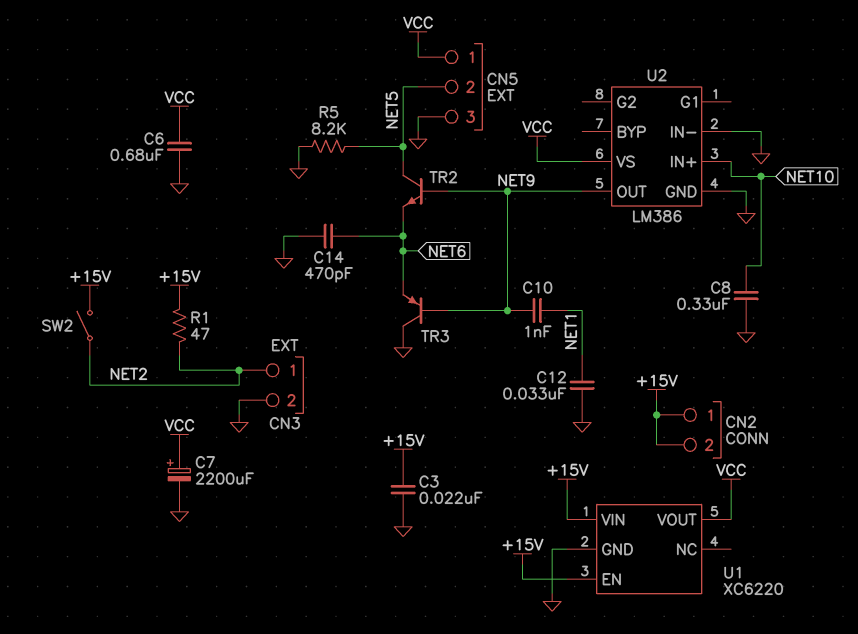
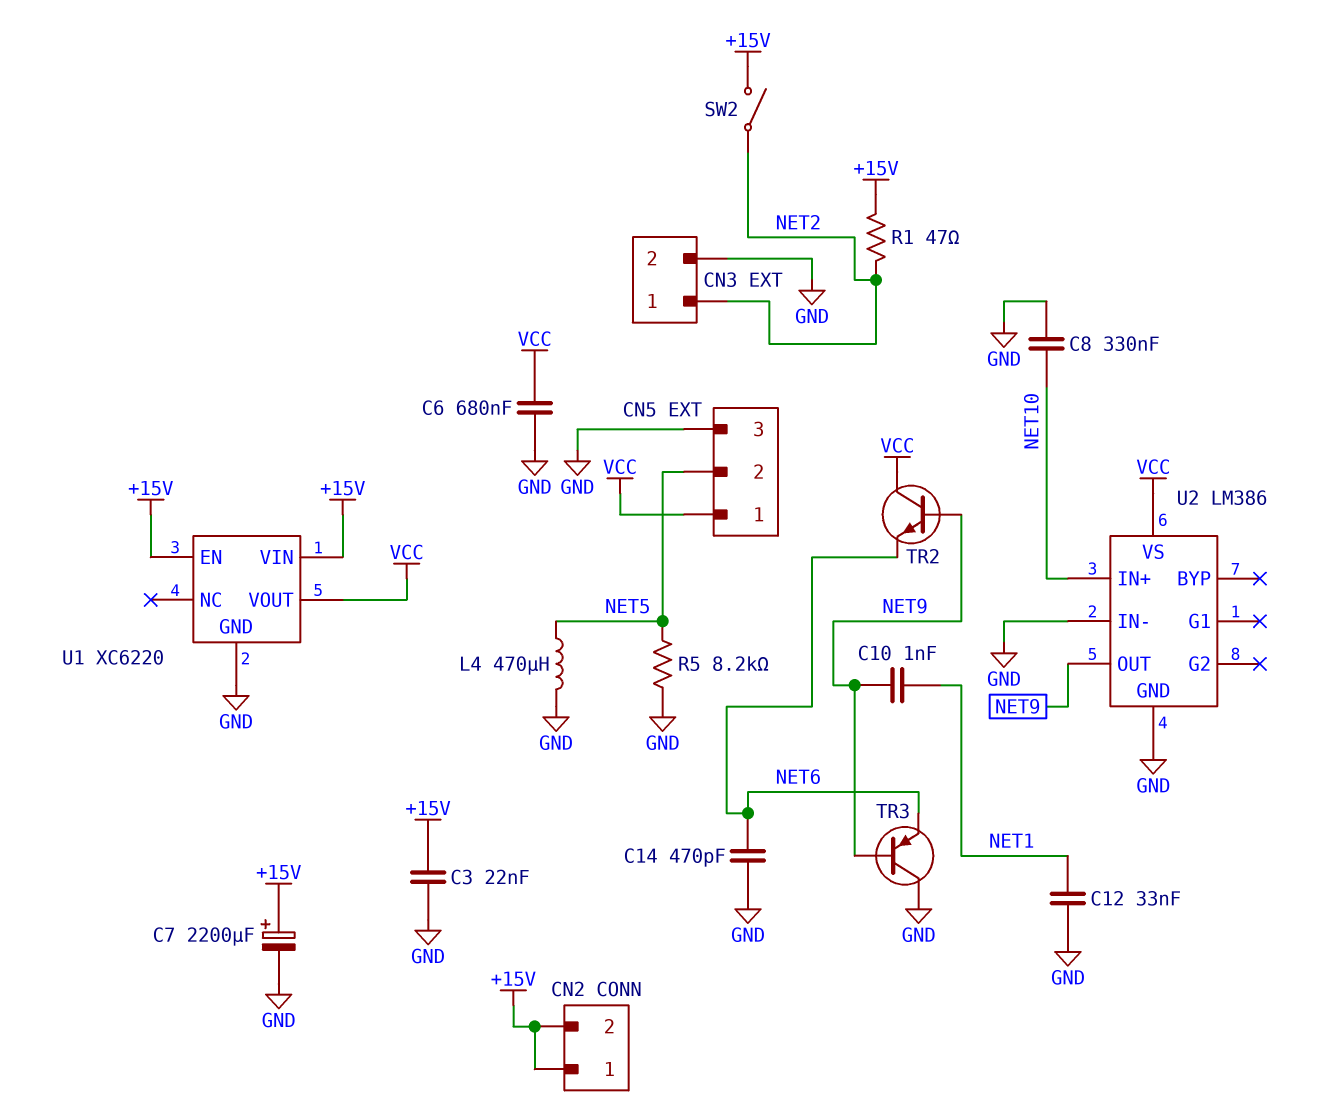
C7: 2200uF (plus VCC, minus GND) -> 2200uF (plus +15V, minus GND)
L4: none -> 470uH (GND, NET5)
TR2: NPN (B NET9, C NET5, E NET6) -> NPN (B NET9, C VCC, E NET6)

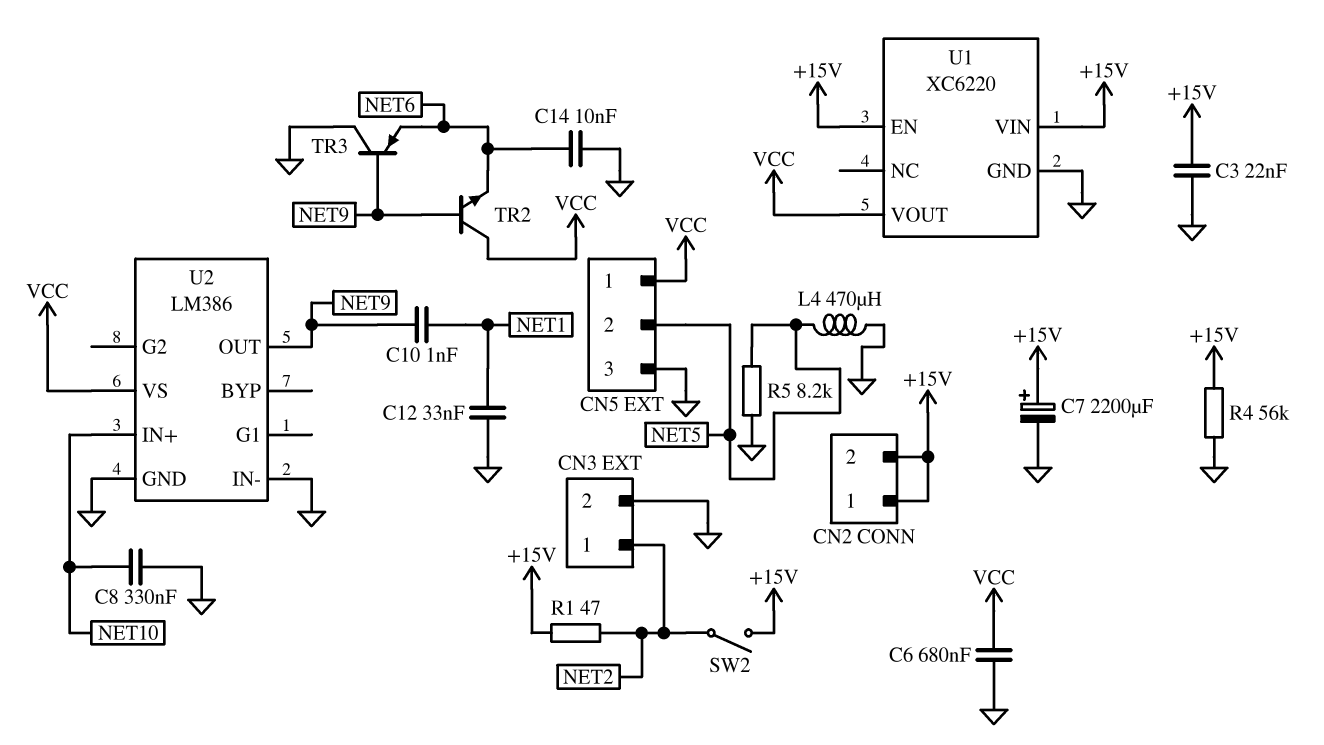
C14: 470pF (GND, NET6) -> 10nF (GND, NET6)
R4: none -> 56k (+15V, GND)

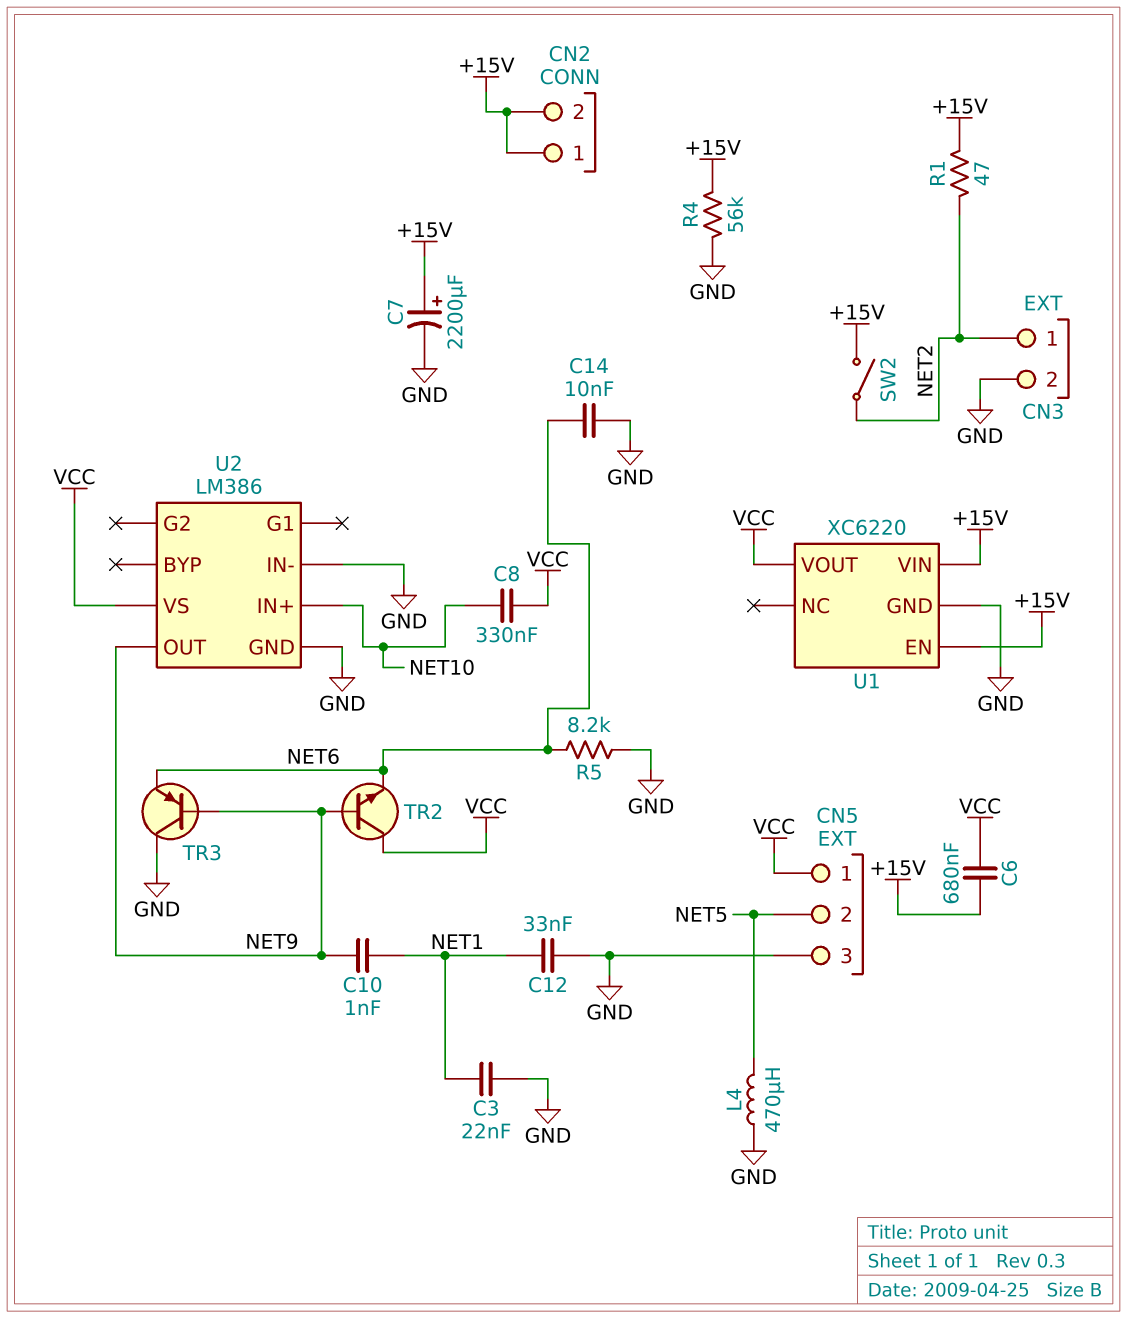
C3: 22nF (+15V, GND) -> 22nF (GND, NET1)
C6: 680nF (GND, VCC) -> 680nF (+15V, VCC)
C8: 330nF (GND, NET10) -> 330nF (NET10, VCC)
R5: 8.2k (GND, NET5) -> 8.2k (GND, NET6)

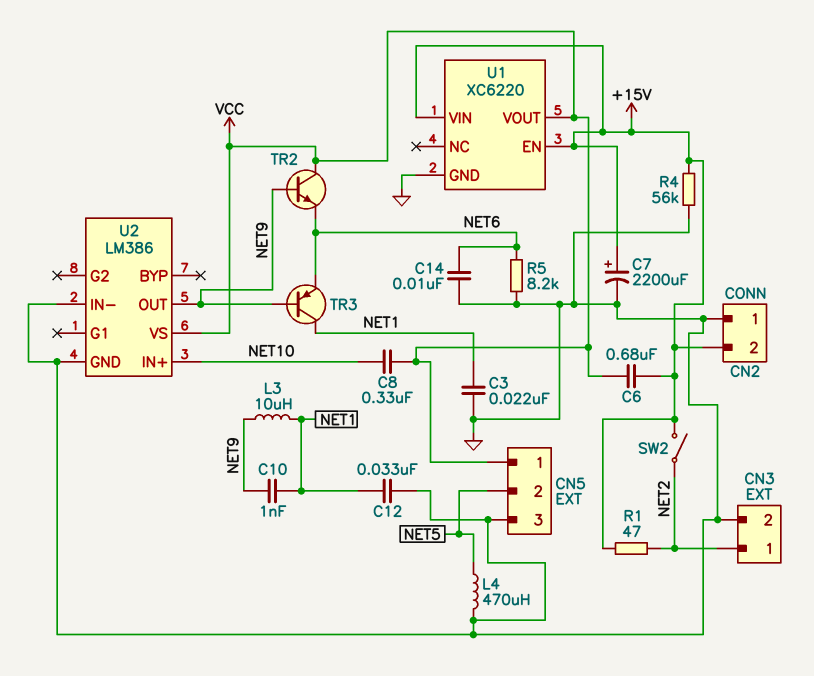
CN2 pin 1: +15V -> GND
L3: none -> 10uH (NET1, NET9)
TR3: PNP (B NET9, C GND, E NET6) -> PNP (B NET9, C NET1, E NET6)

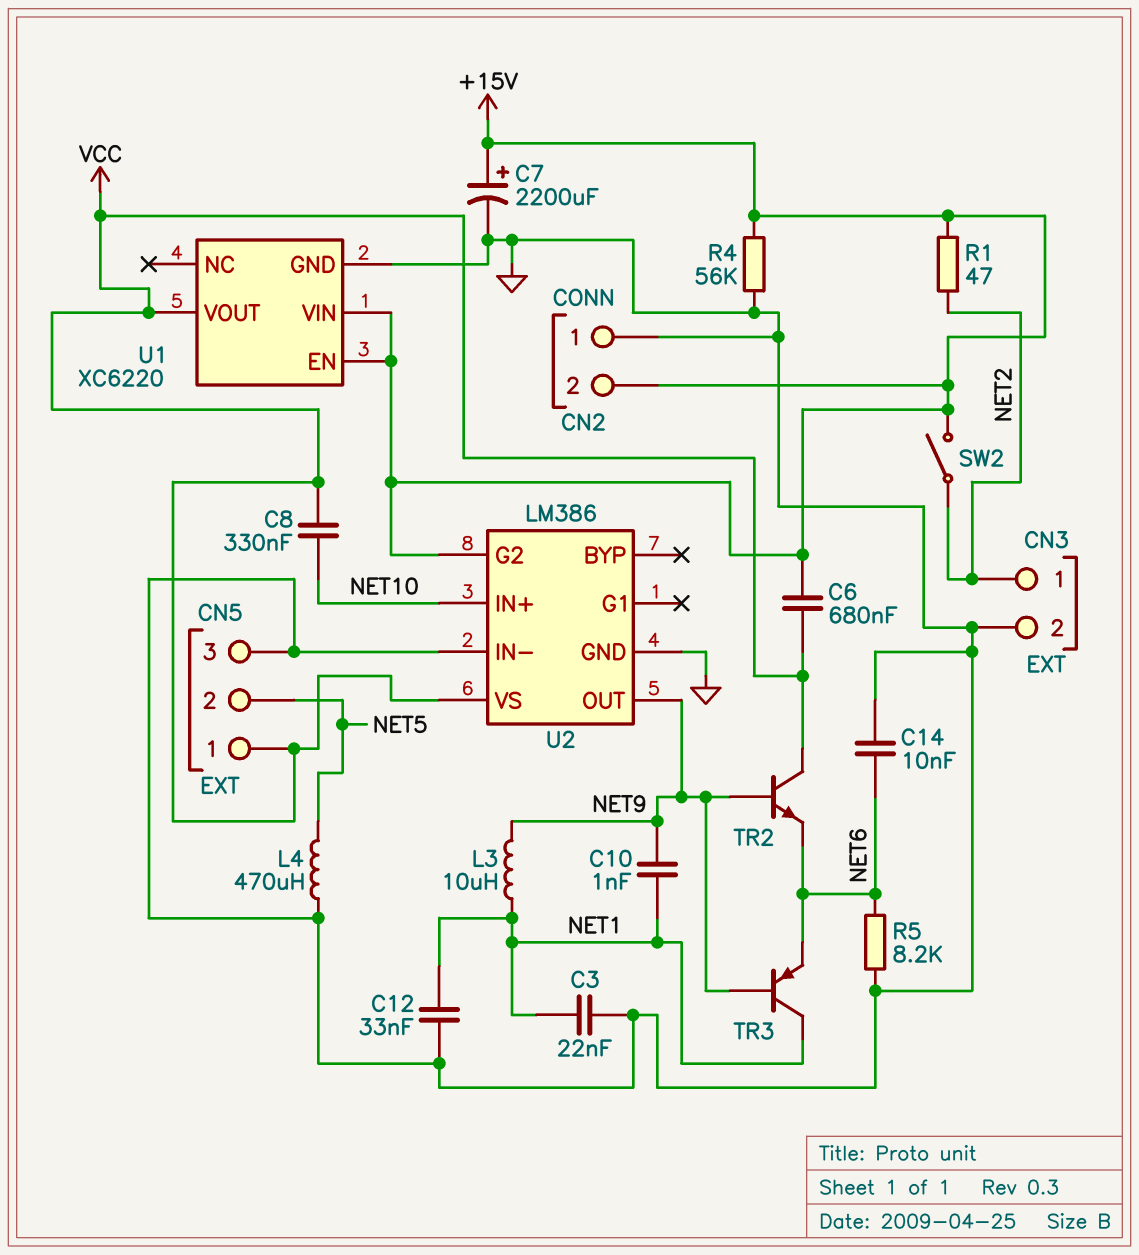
U2 pin G2: none -> +15V

